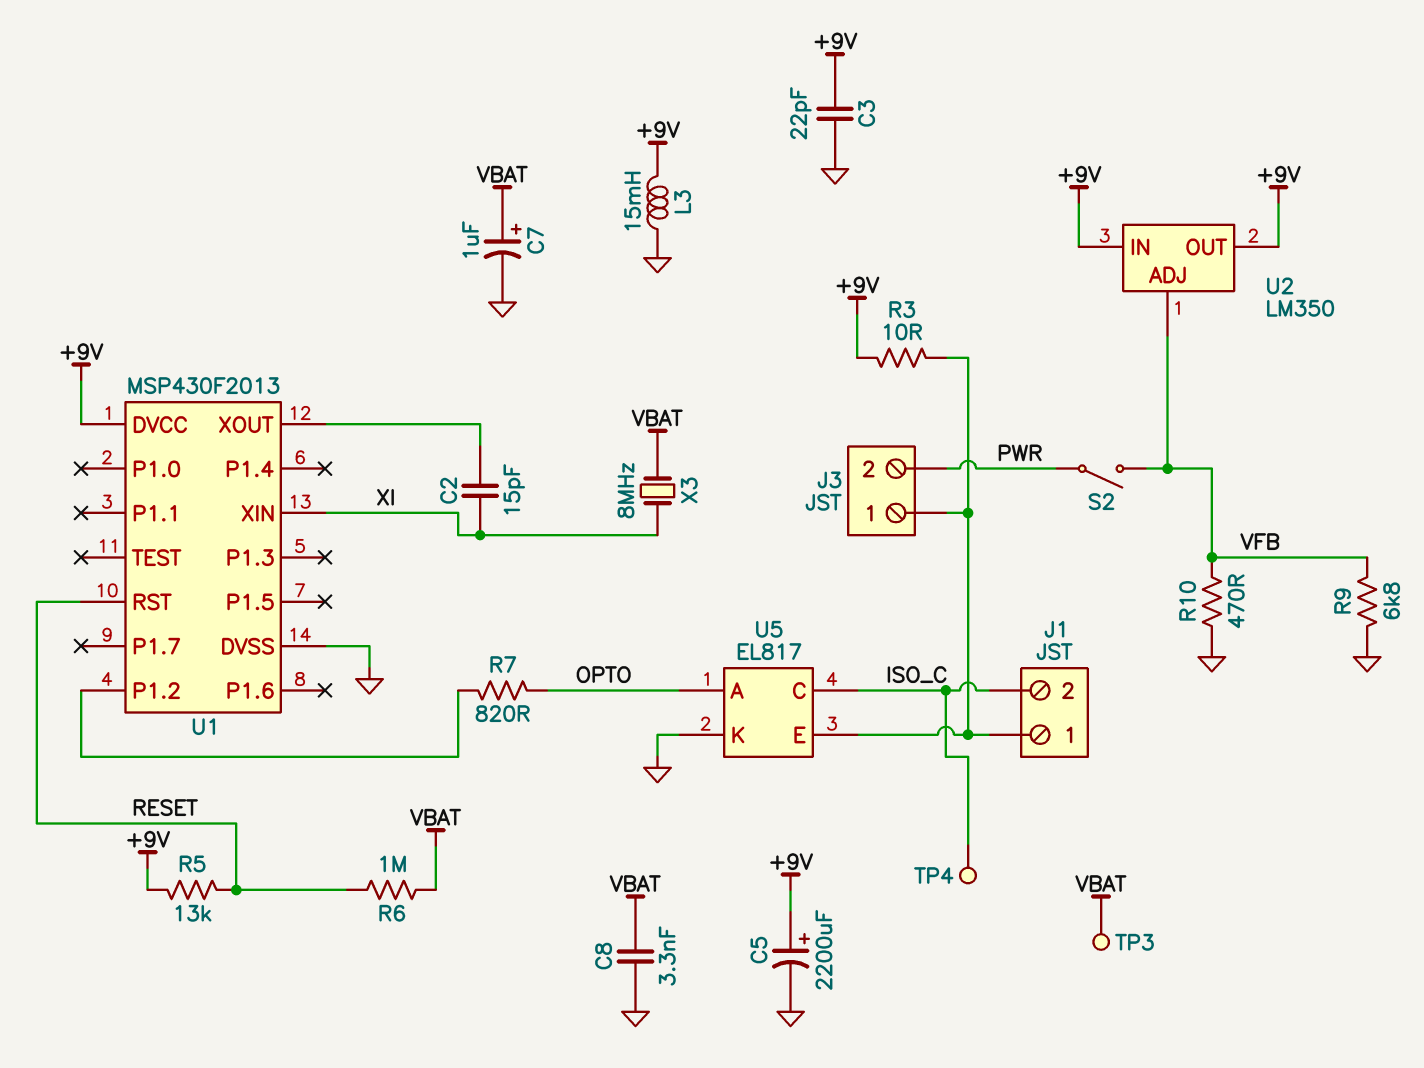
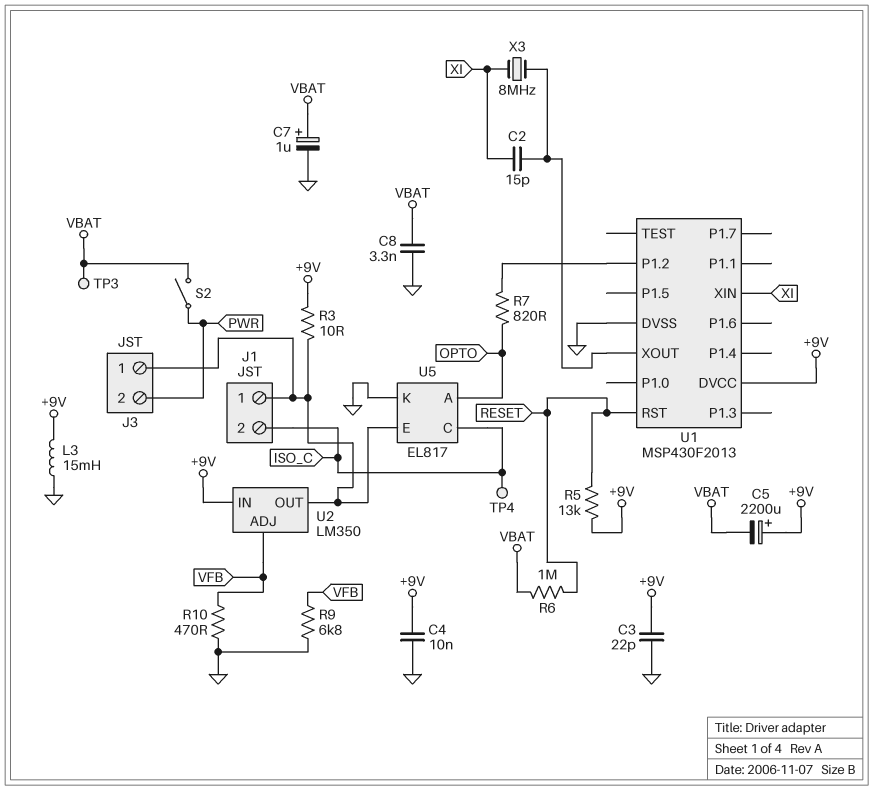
C4: none -> 10nF (+9V, GND)
C5: 2200uF (plus +9V, minus GND) -> 2200uF (plus +9V, minus VBAT)
S2: switch (PWR, VFB) -> switch (PWR, VBAT)
U2 pin OUT: +9V -> J1/1
X3: 8MHz (VBAT, XI) -> 8MHz (U1/XOUT, XI)

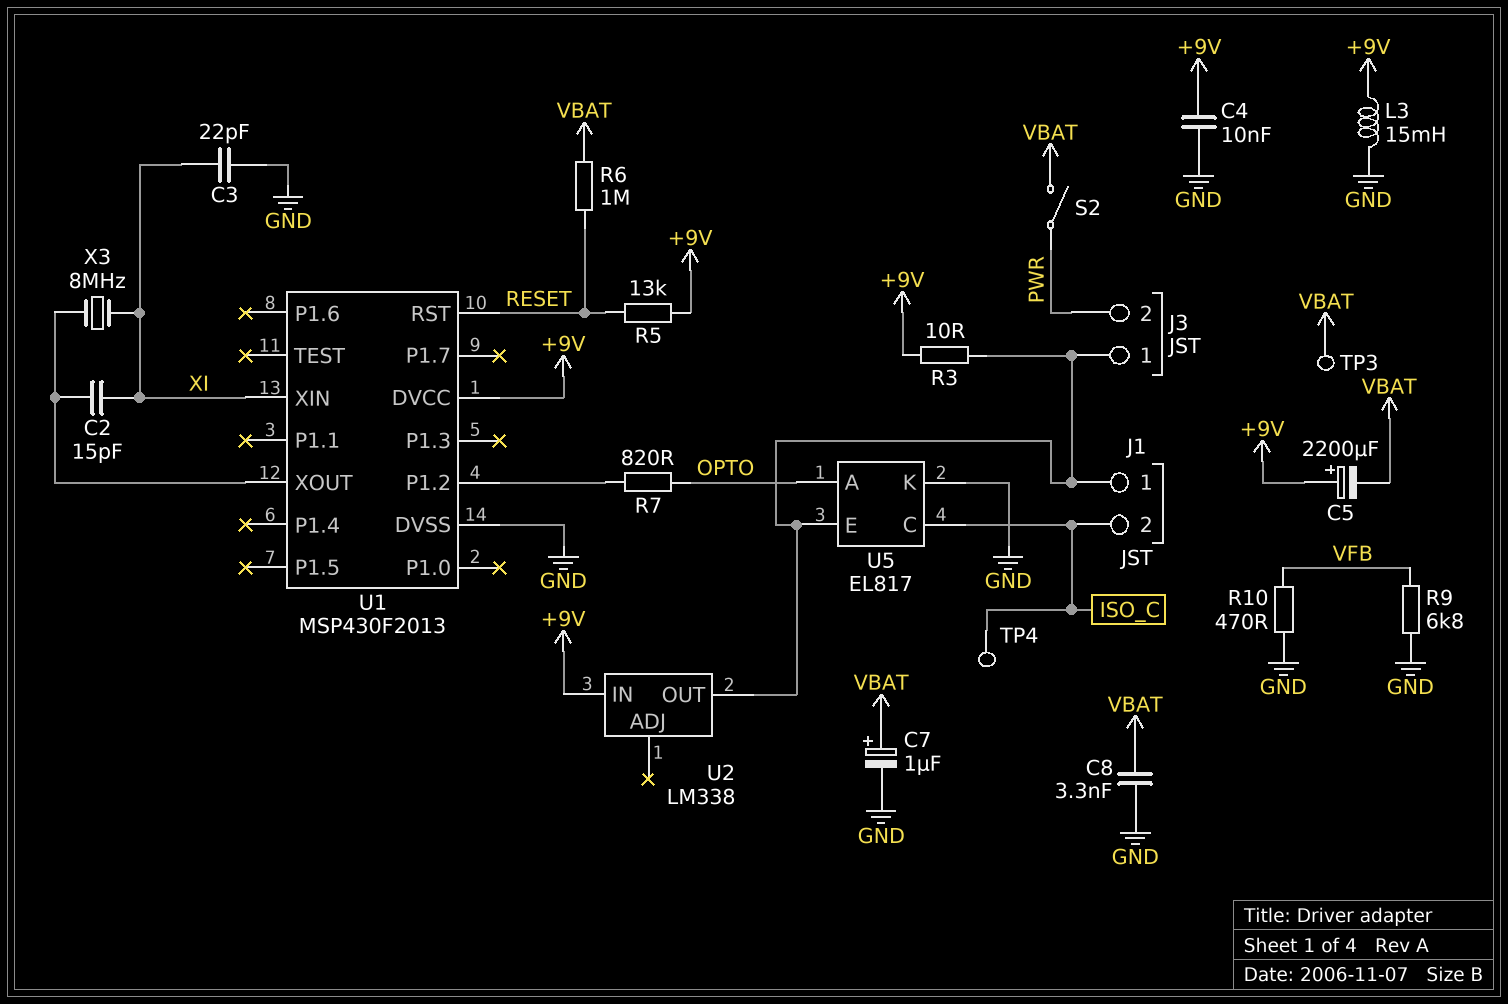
C3: 22pF (+9V, GND) -> 22pF (GND, XI)
U2: LM350 -> LM338
U2 pin ADJ: VFB -> none

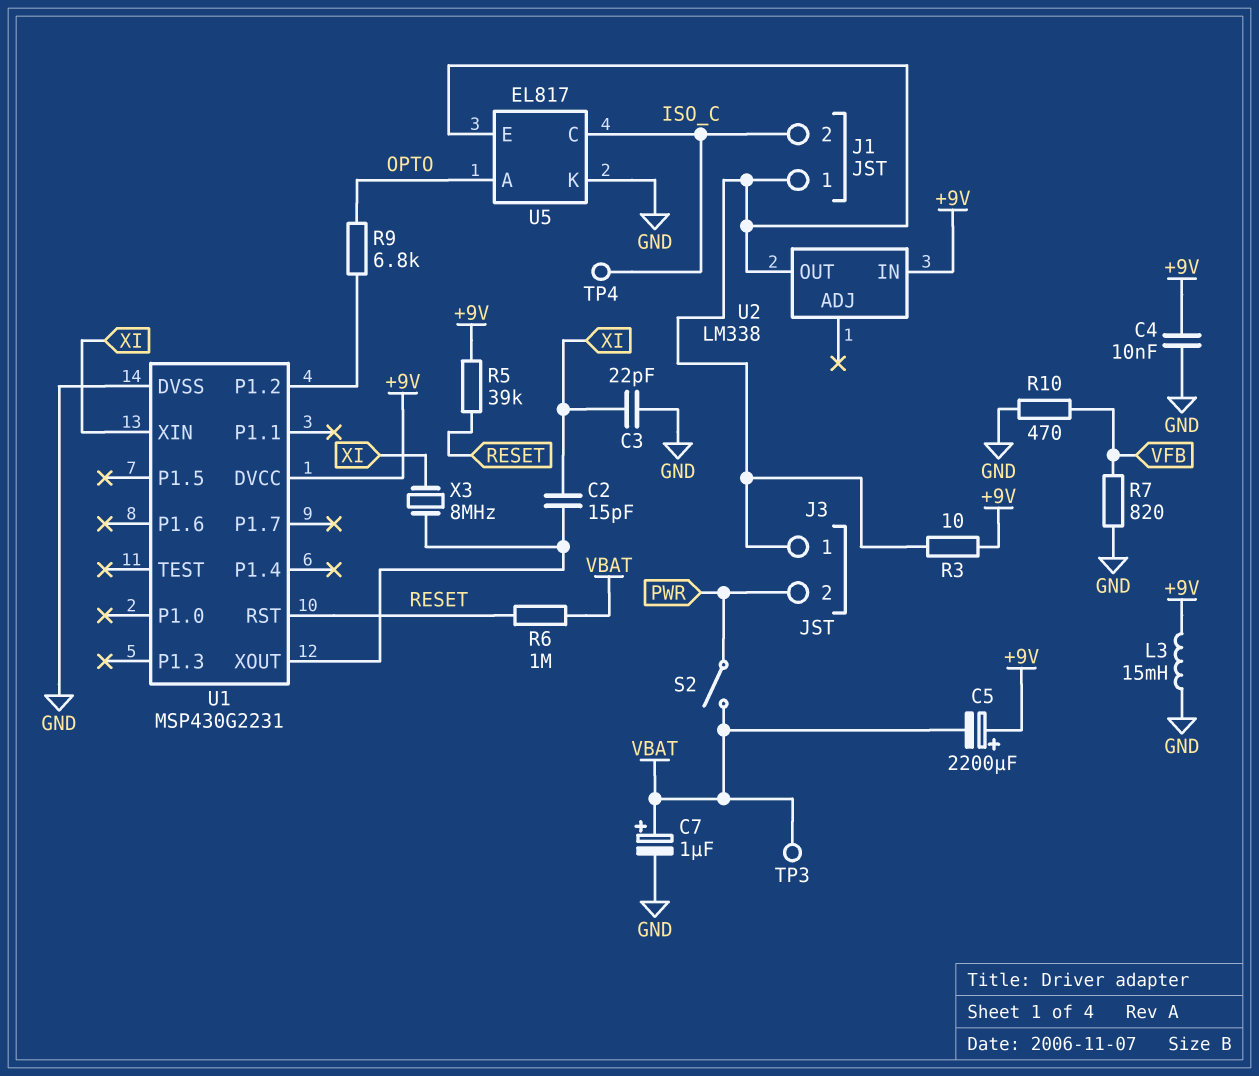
C8: 3.3nF (GND, VBAT) -> none
R5: 13k (+9V, RESET) -> 39k (+9V, RESET)
R7: 820 (OPTO, U1/P1.2) -> 820 (GND, VFB)
R9: 6.8k (GND, VFB) -> 6.8k (OPTO, U1/P1.2)
U1: MSP430F2013 -> MSP430G2231

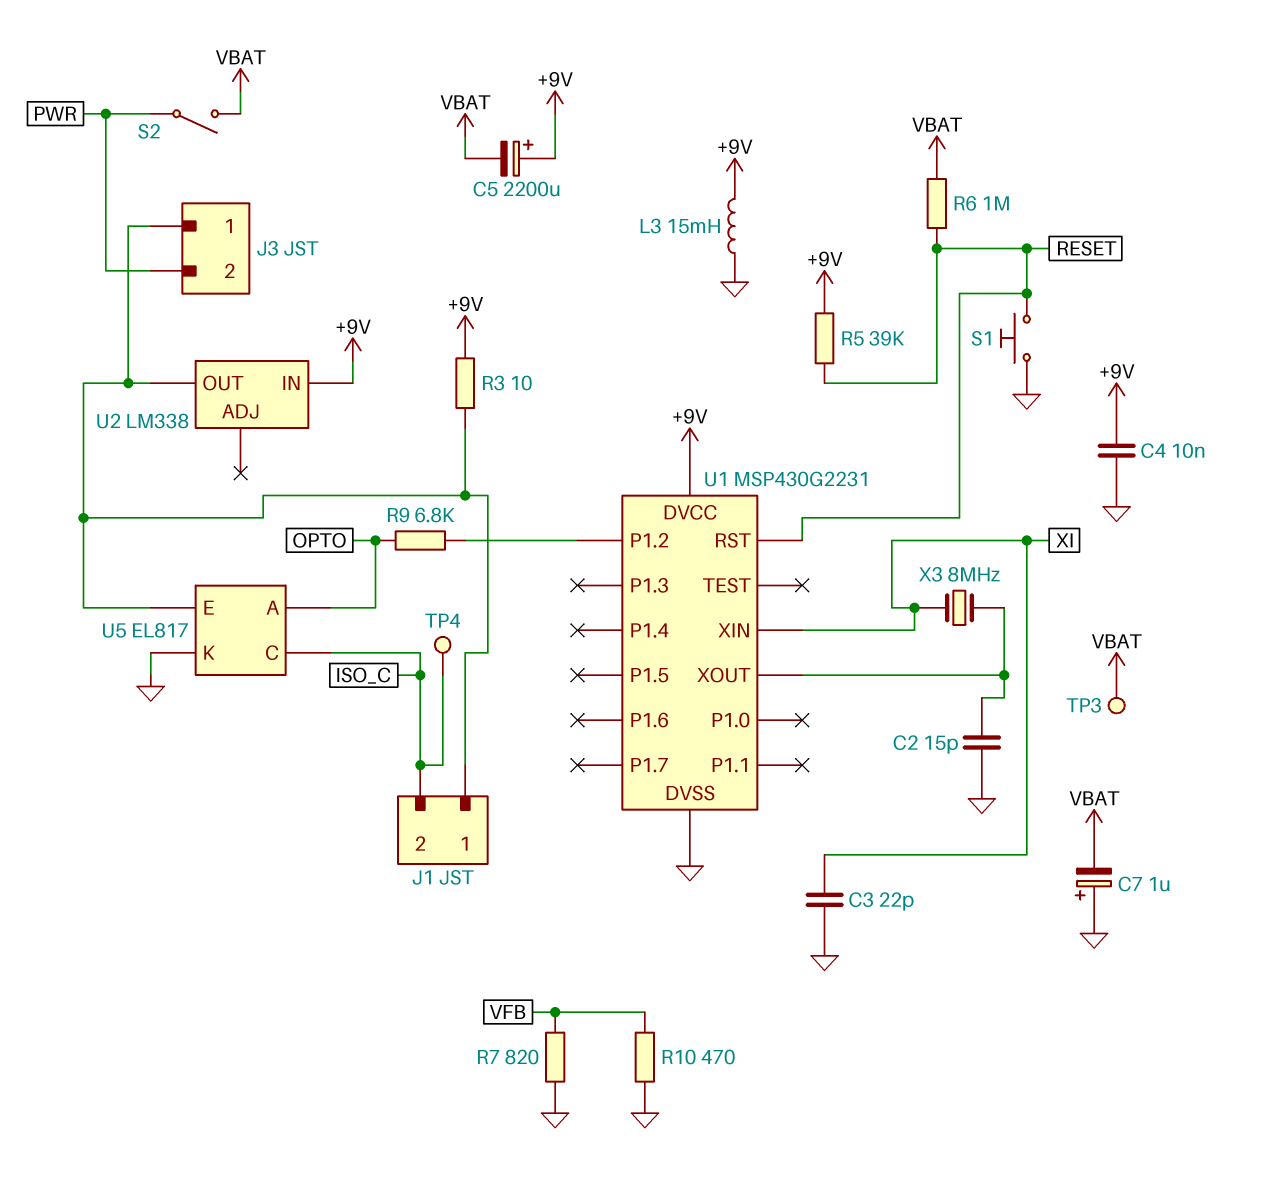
C2: 15pF (U1/XOUT, XI) -> 15pF (GND, U1/XOUT)
C7: 1uF (plus VBAT, minus GND) -> 1uF (plus GND, minus VBAT)
S1: none -> button (GND, RESET)

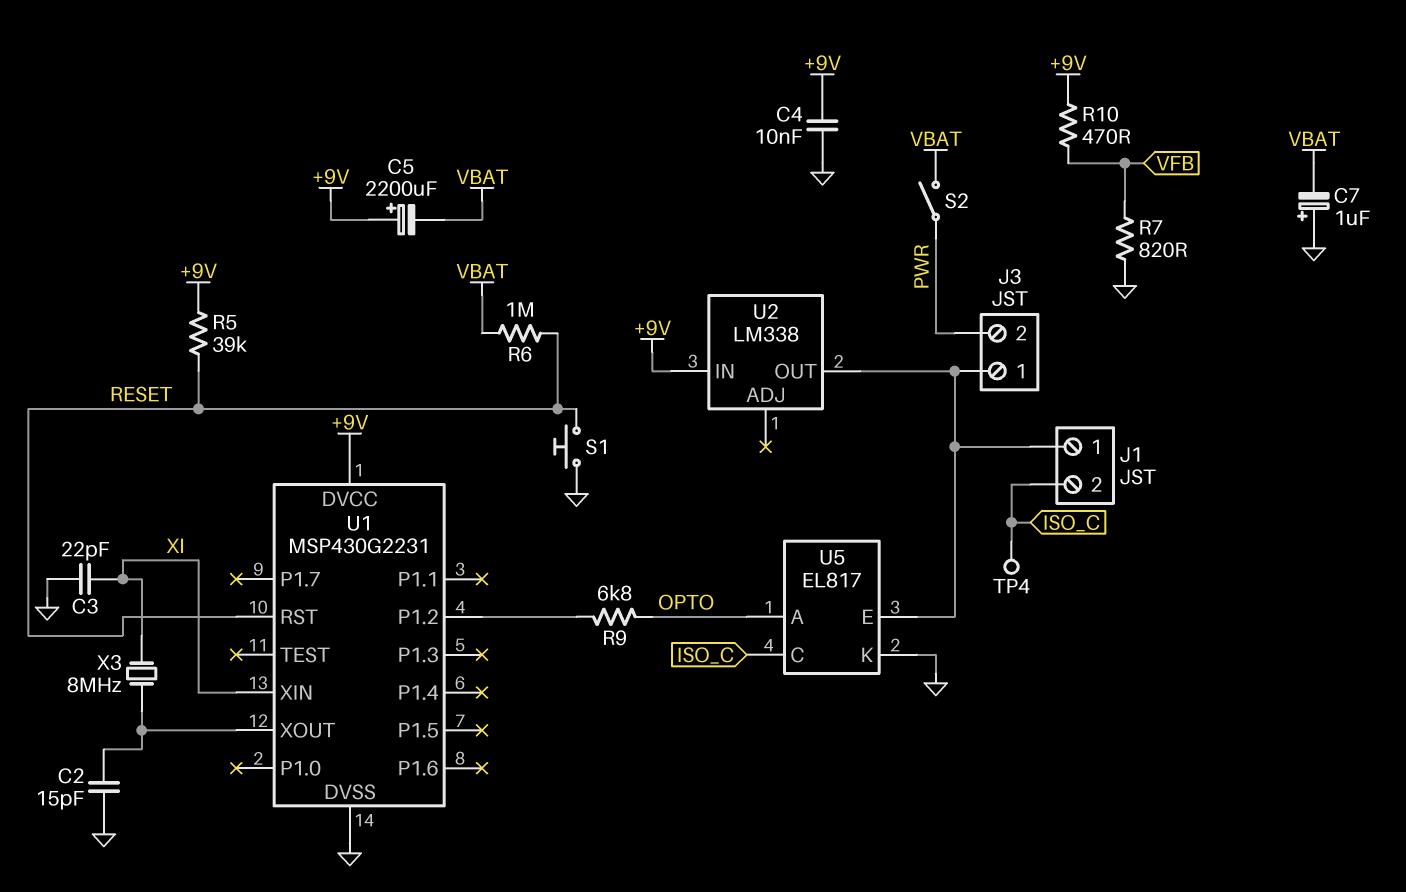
L3: 15mH (+9V, GND) -> none
R3: 10 (+9V, J1/1) -> none
R10: 470 (GND, VFB) -> 470 (+9V, VFB)
TP3: test point (VBAT) -> none

